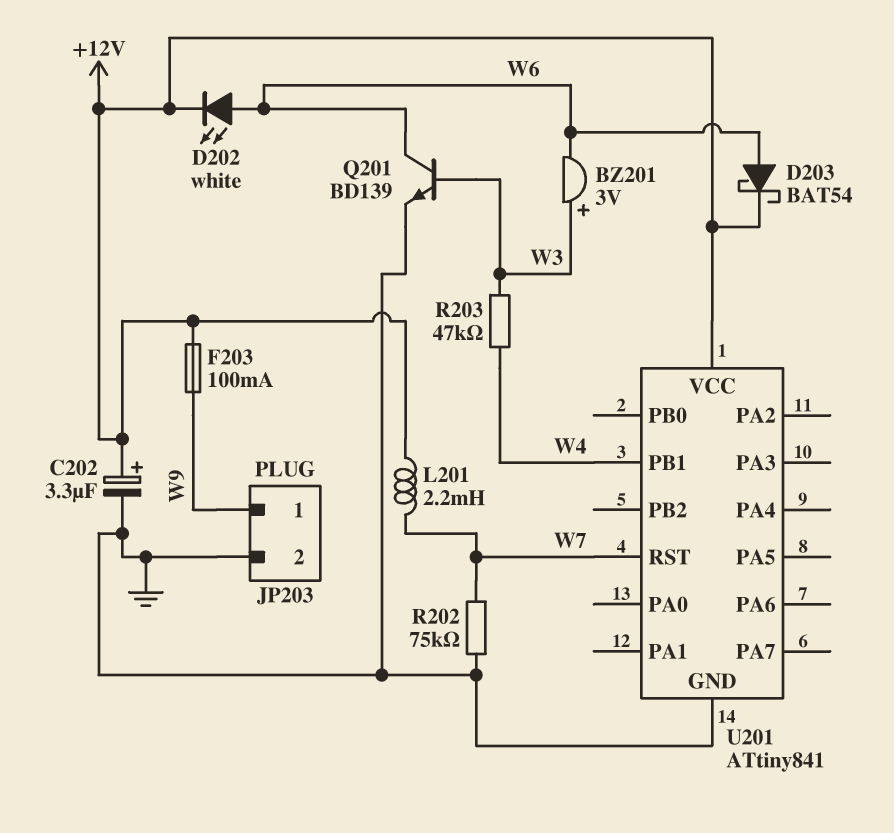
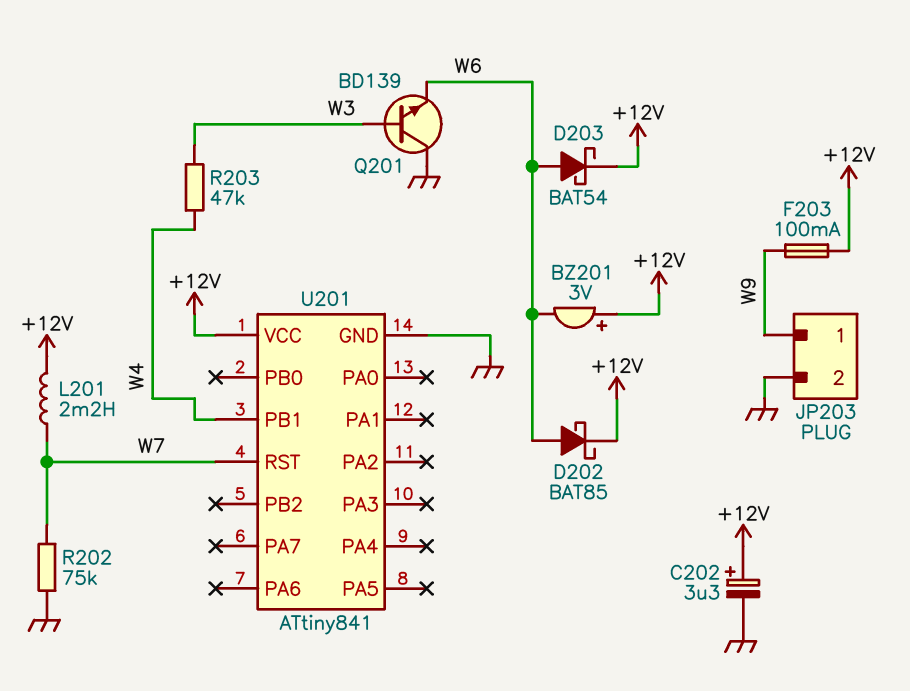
BZ201: buzzer 3V (plus W3, minus W6) -> buzzer 3V (plus +12V, minus W6)
D202: LED white (A W6, K +12V) -> schottky BAT85 (A W6, K +12V)
Q201: NPN BD139 (B W3, C W6, E GND) -> NPN BD139 (B W3, C GND, E W6)

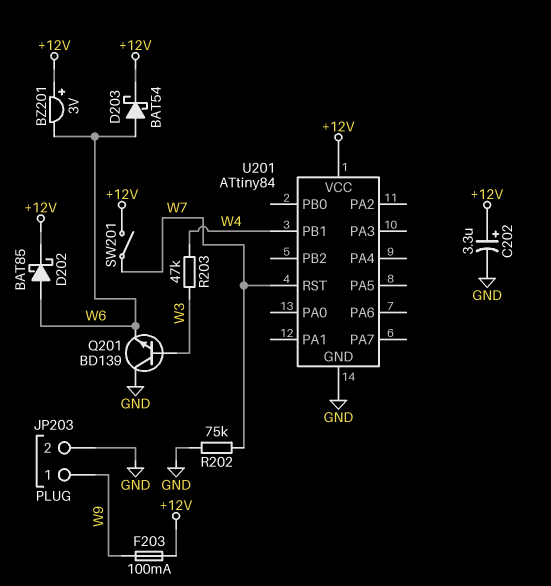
L201: 2.2mH (+12V, W7) -> none
SW201: none -> switch (+12V, W7)
U201: ATtiny841 -> ATtiny84

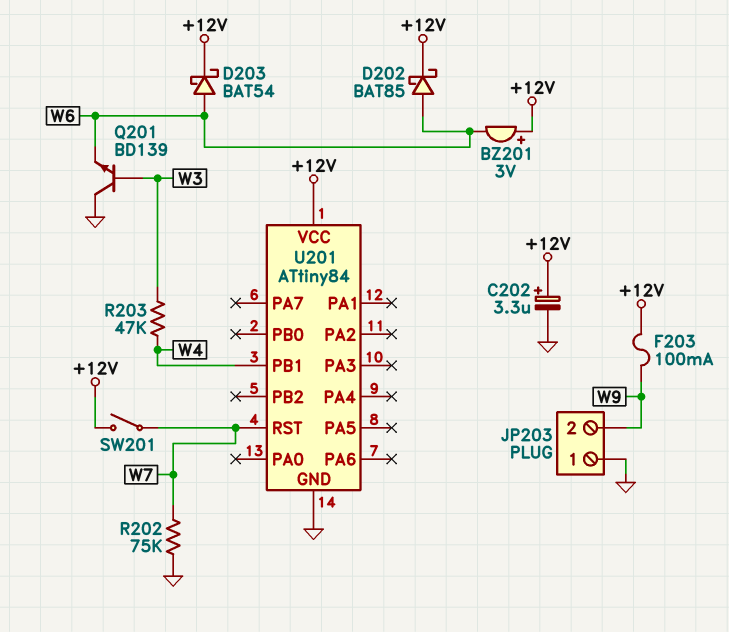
JP203 pin 1: W9 -> GND
JP203 pin 2: GND -> W9

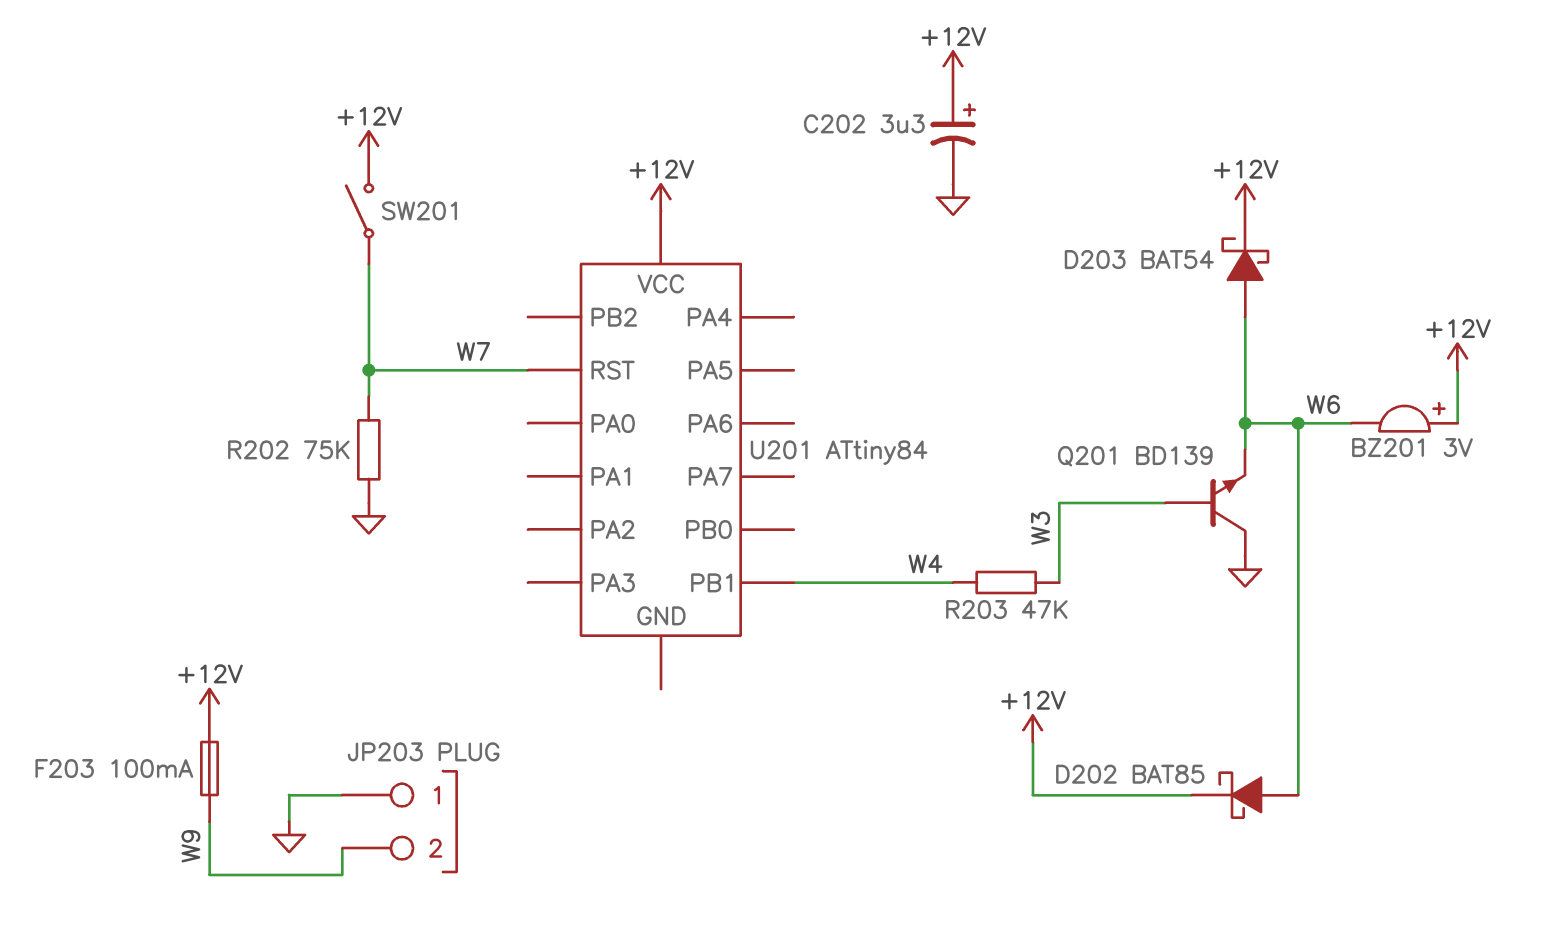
U201 pin GND: GND -> none

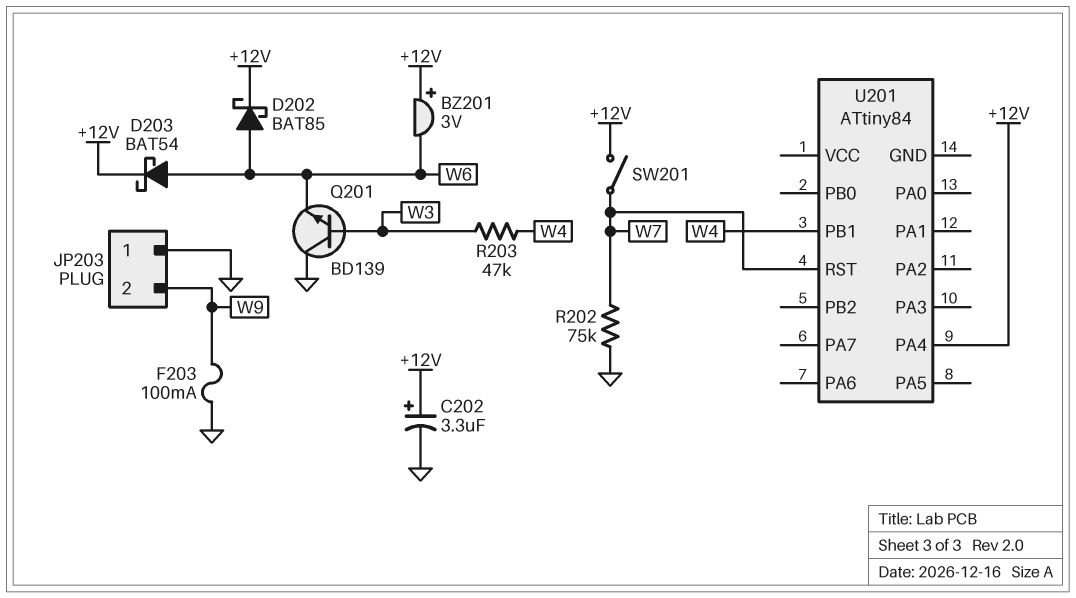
F203: 100mA (+12V, W9) -> 100mA (GND, W9)
U201 pin PA4: none -> +12V
U201 pin VCC: +12V -> none

